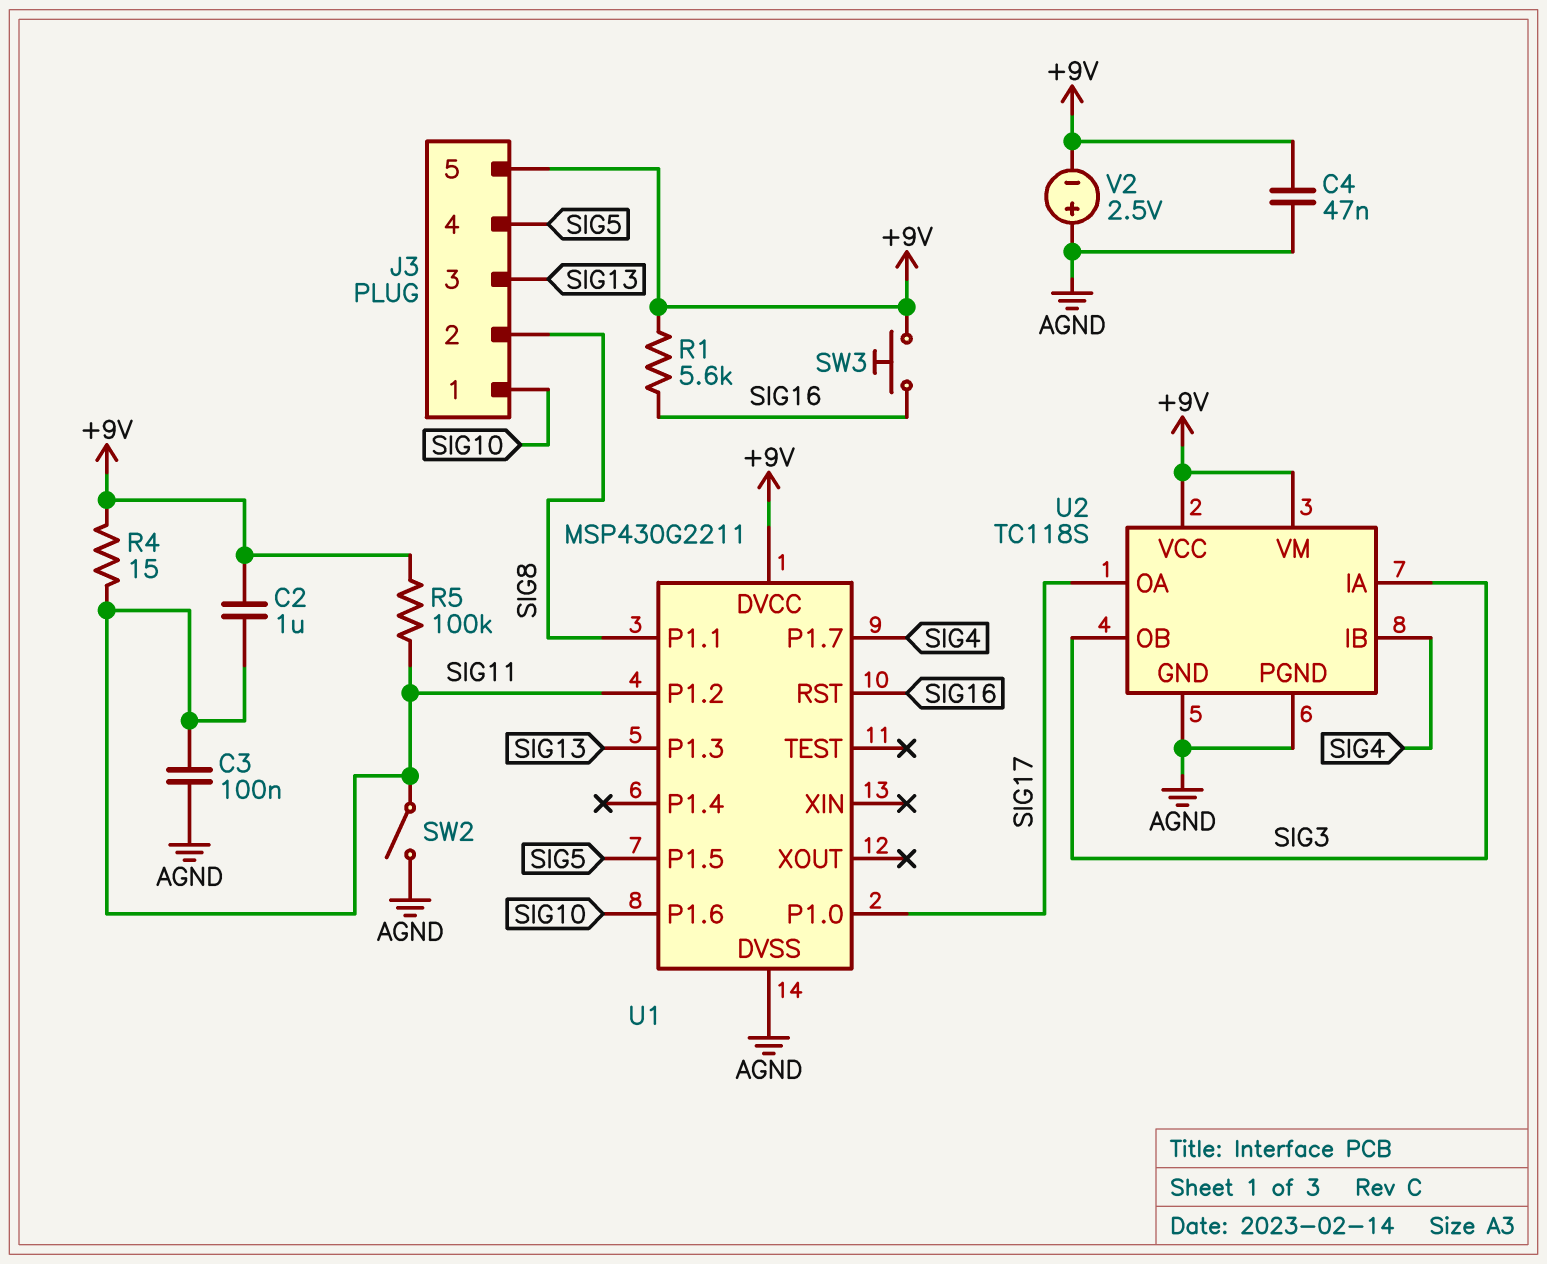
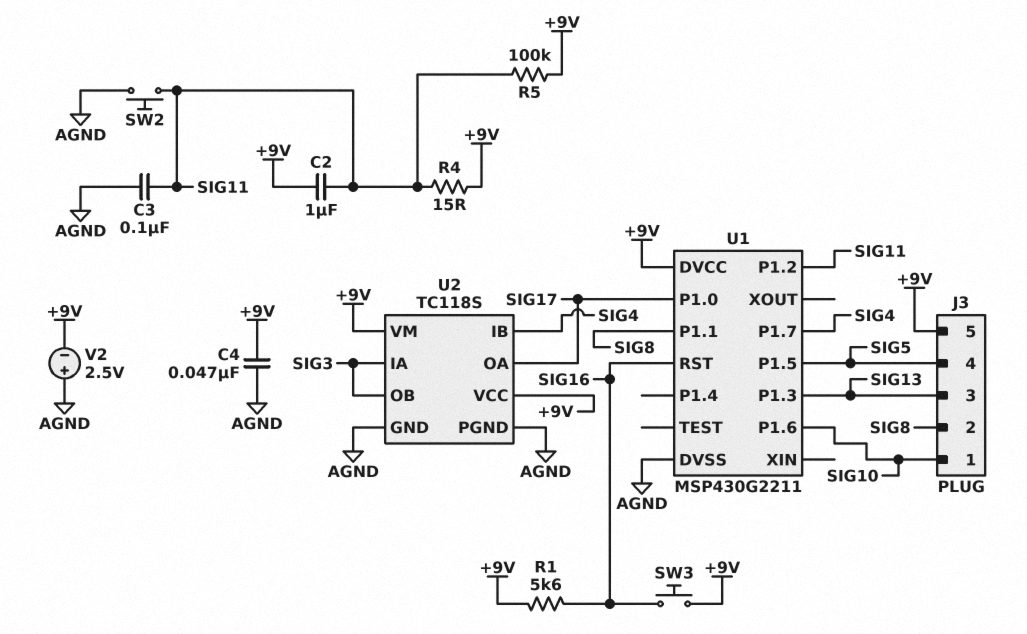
SW2: switch (AGND, SIG11) -> button (AGND, SIG11)

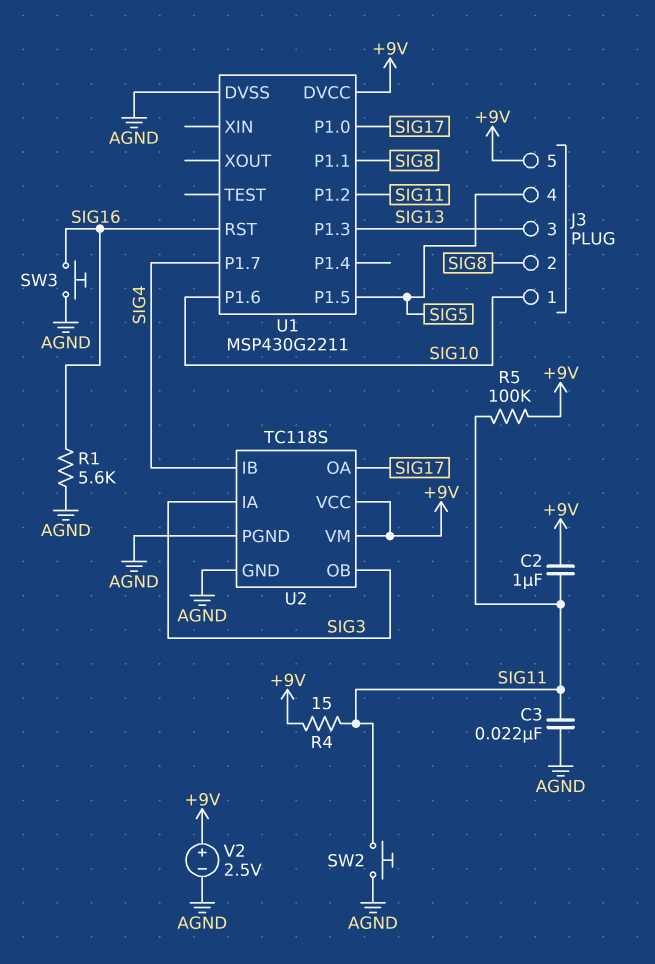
C3: 100nF (AGND, SIG11) -> 22nF (AGND, SIG11)
C4: 47nF (+9V, AGND) -> none
R1: 5.6k (+9V, SIG16) -> 5.6k (AGND, SIG16)
SW3: button (+9V, SIG16) -> button (AGND, SIG16)
V2: 2.5V (plus AGND, minus +9V) -> 2.5V (plus +9V, minus AGND)

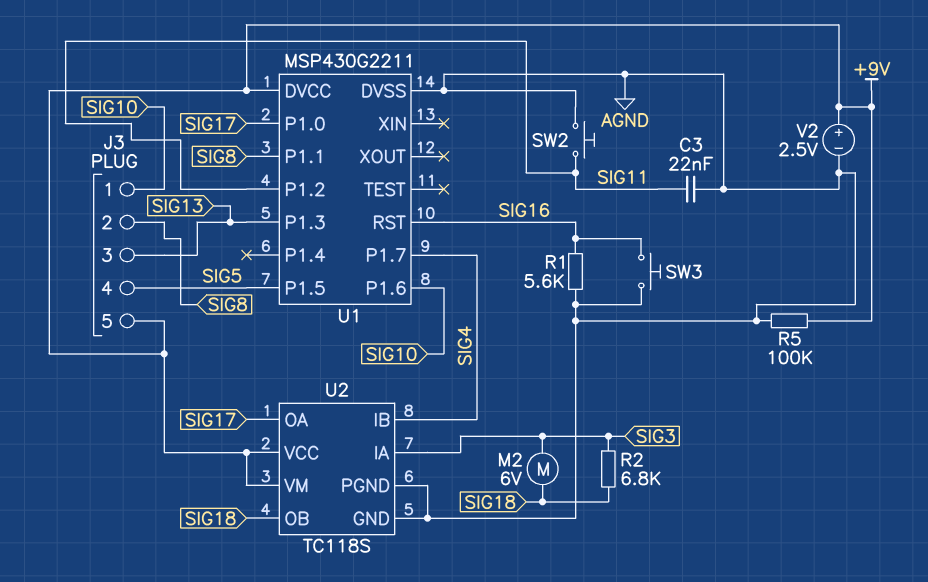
C2: 1uF (+9V, SIG11) -> none
M2: none -> motor 6V (SIG3, SIG18)
R2: none -> 6.8k (SIG3, SIG18)
R4: 15 (+9V, SIG11) -> none
R5: 100k (+9V, SIG11) -> 100k (+9V, AGND)
U2 pin OB: SIG3 -> SIG18

